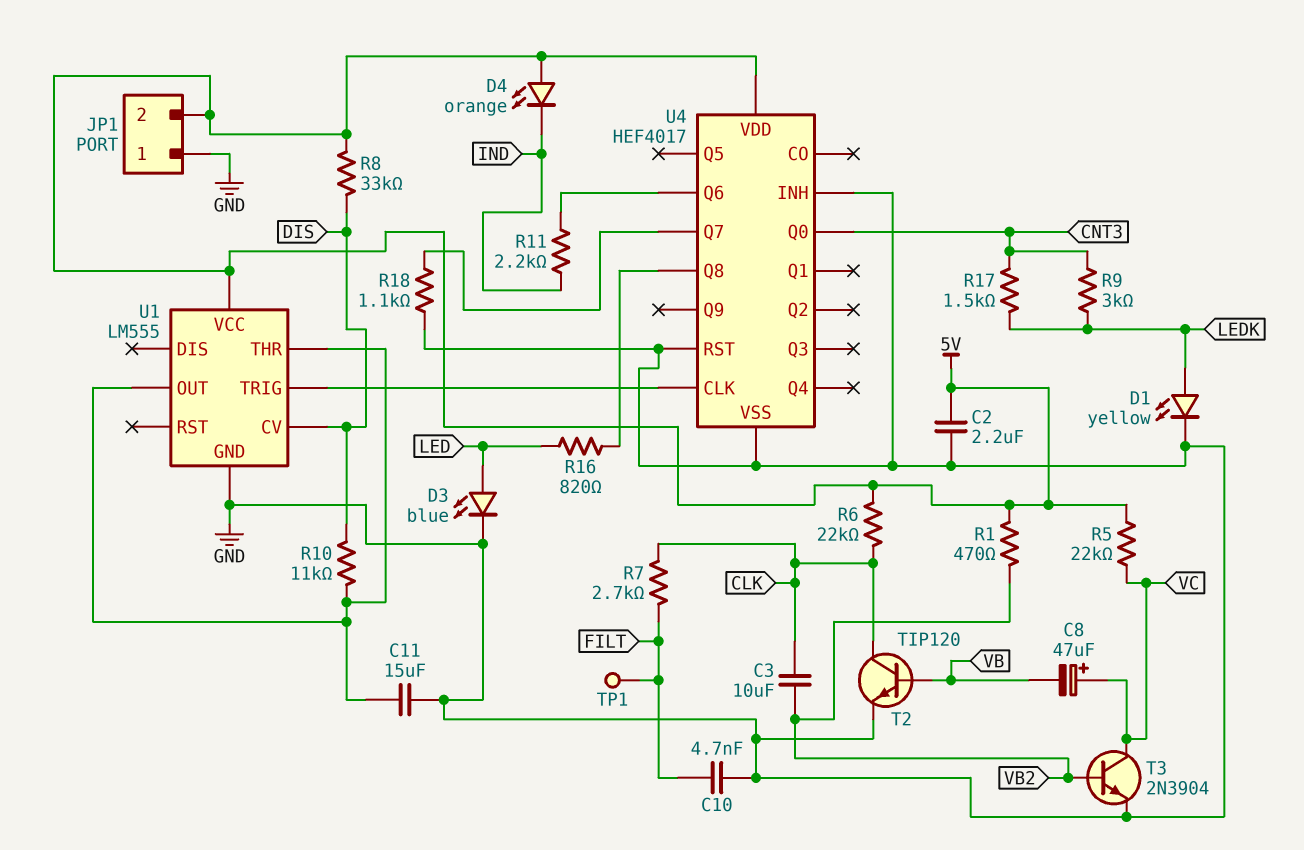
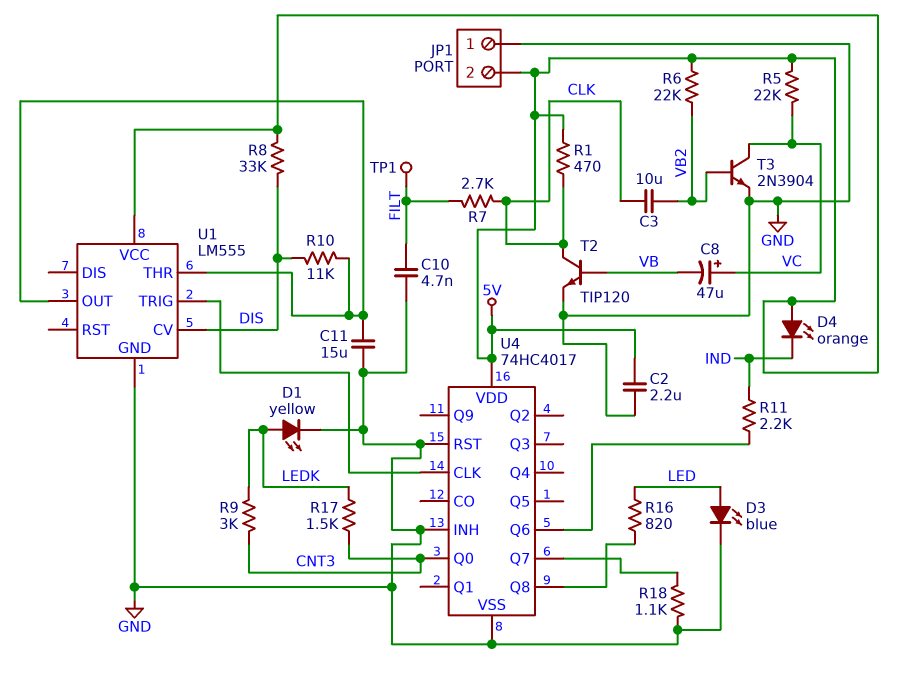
R1: 470 (5V, VB2) -> 470 (5V, CLK)
R6: 22k (5V, CLK) -> 22k (5V, VB2)
U4: HEF4017 -> 74HC4017

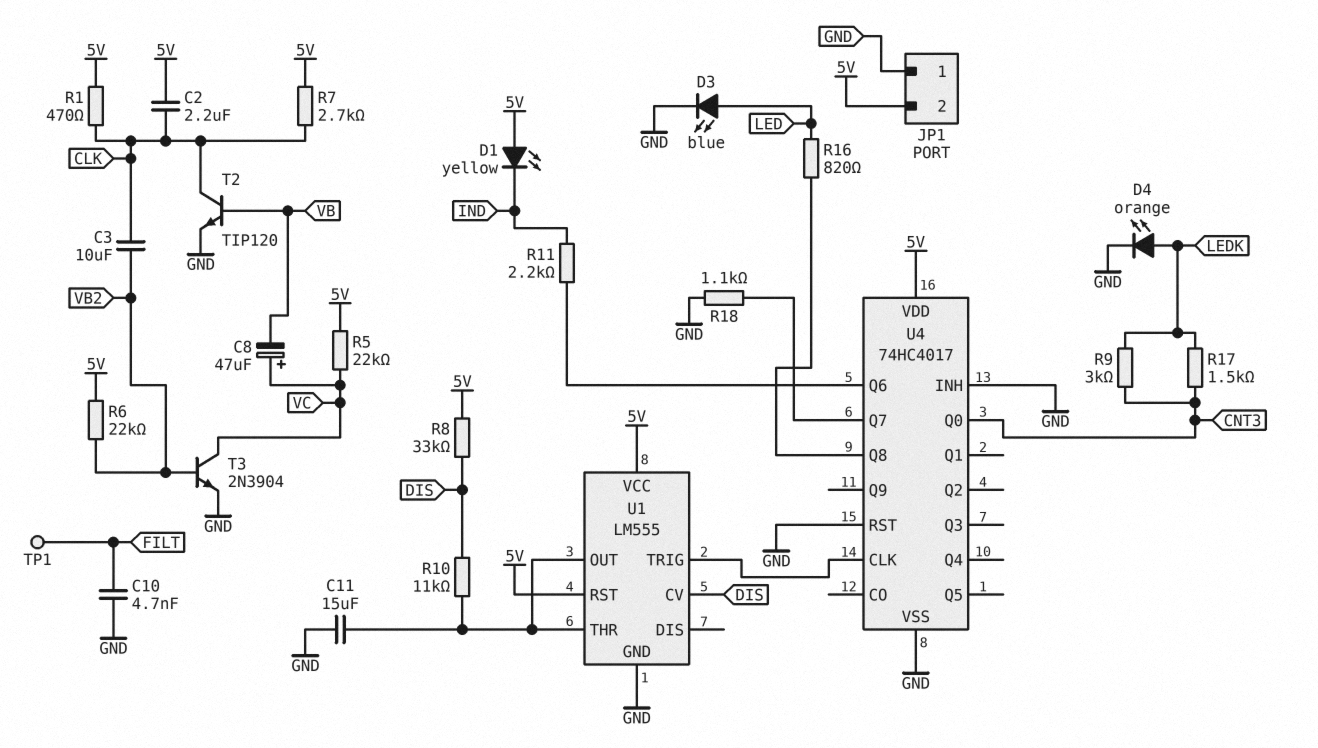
C2: 2.2uF (5V, GND) -> 2.2uF (5V, CLK)
D1: LED yellow (A LEDK, K GND) -> LED yellow (A 5V, K IND)
D4: LED orange (A 5V, K IND) -> LED orange (A LEDK, K GND)
R7: 2.7k (CLK, FILT) -> 2.7k (5V, CLK)
U1 pin RST: none -> 5V

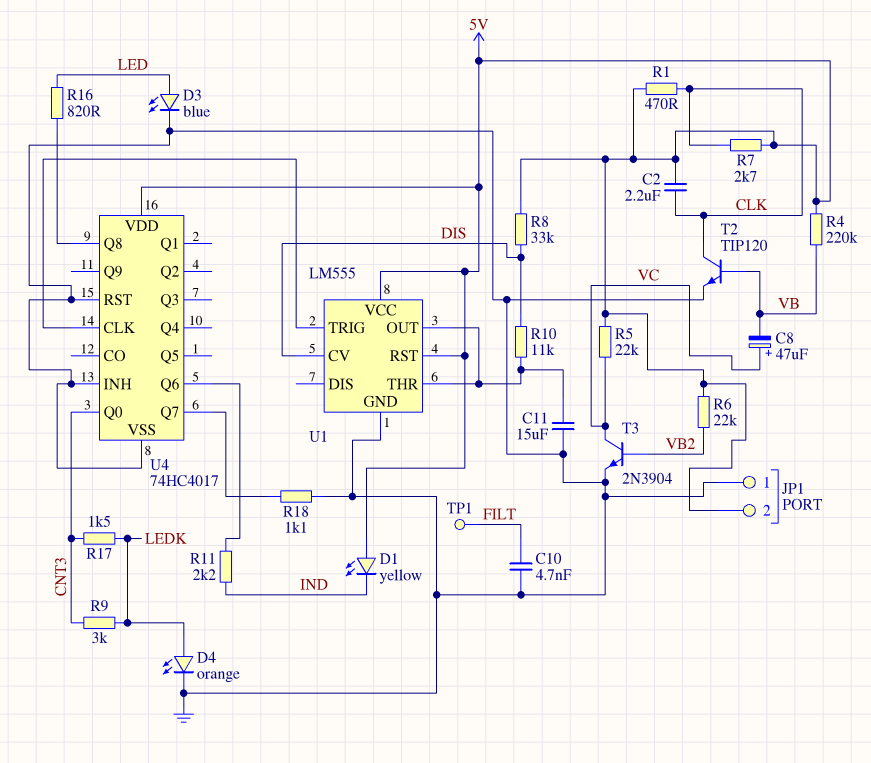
C3: 10uF (CLK, VB2) -> none
R4: none -> 220k (5V, VB)

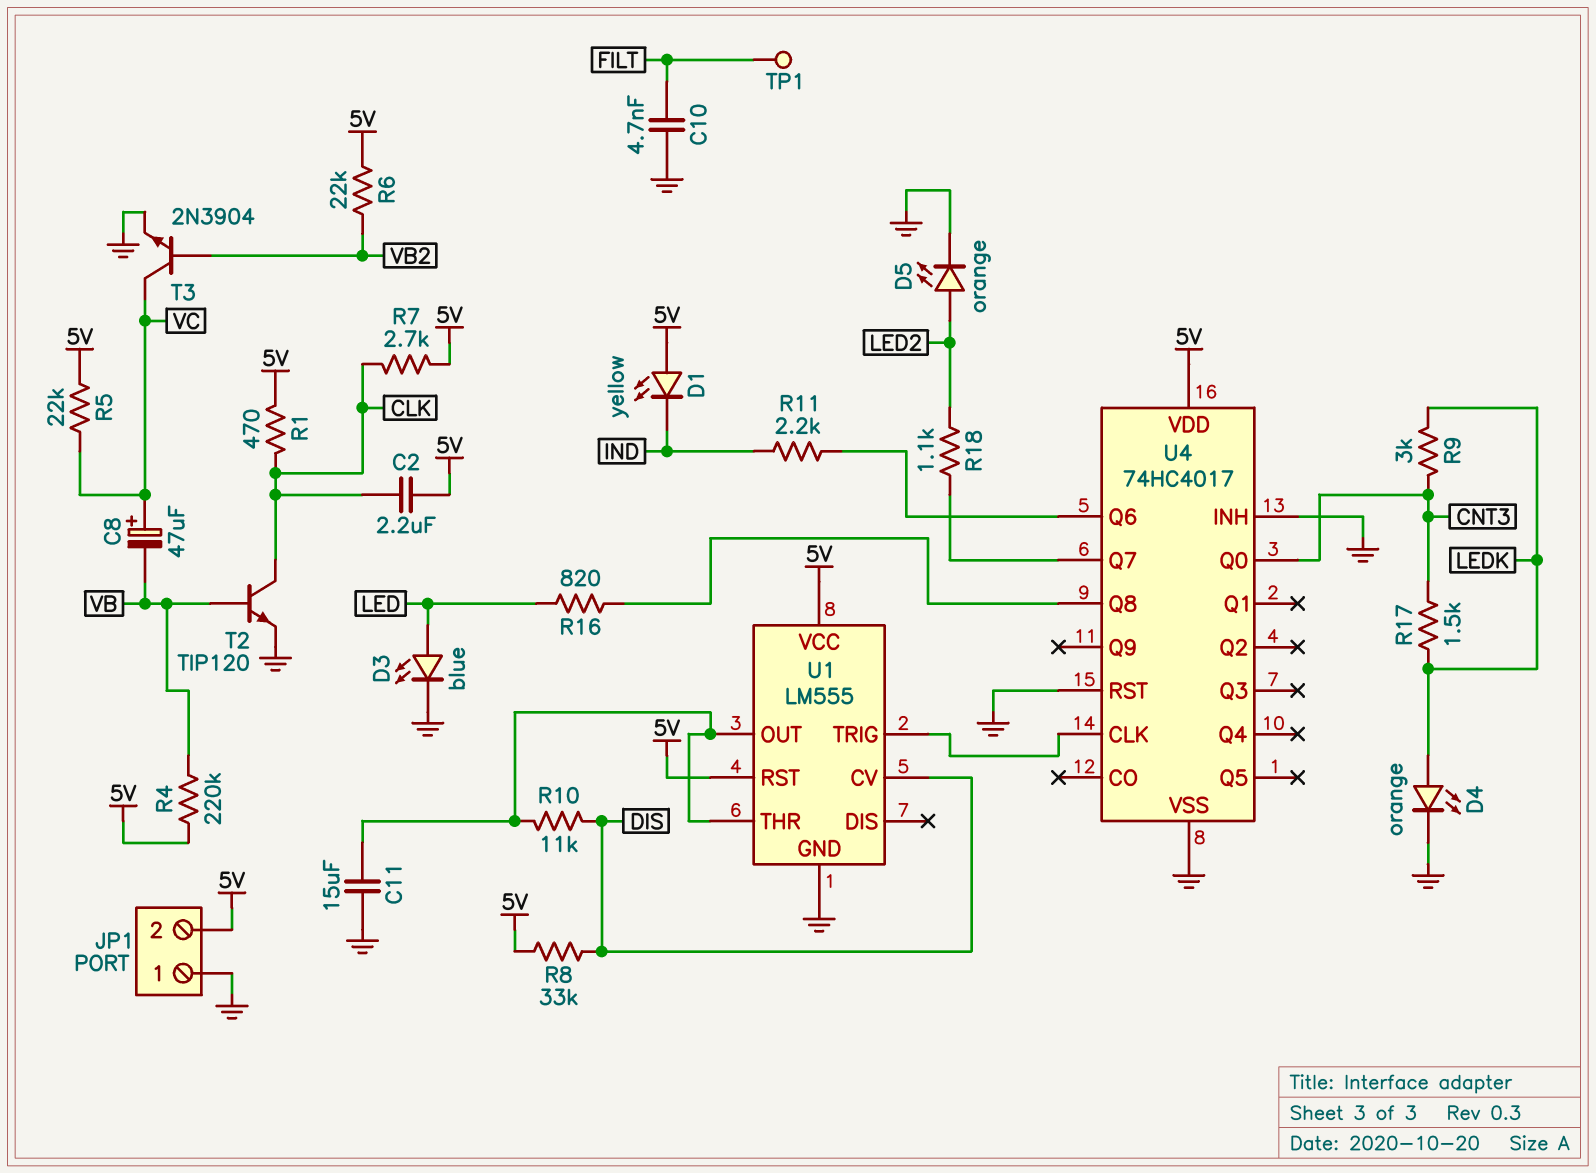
D5: none -> LED orange (A LED2, K GND)
R18: 1.1k (GND, U4/Q7) -> 1.1k (LED2, U4/Q7)

